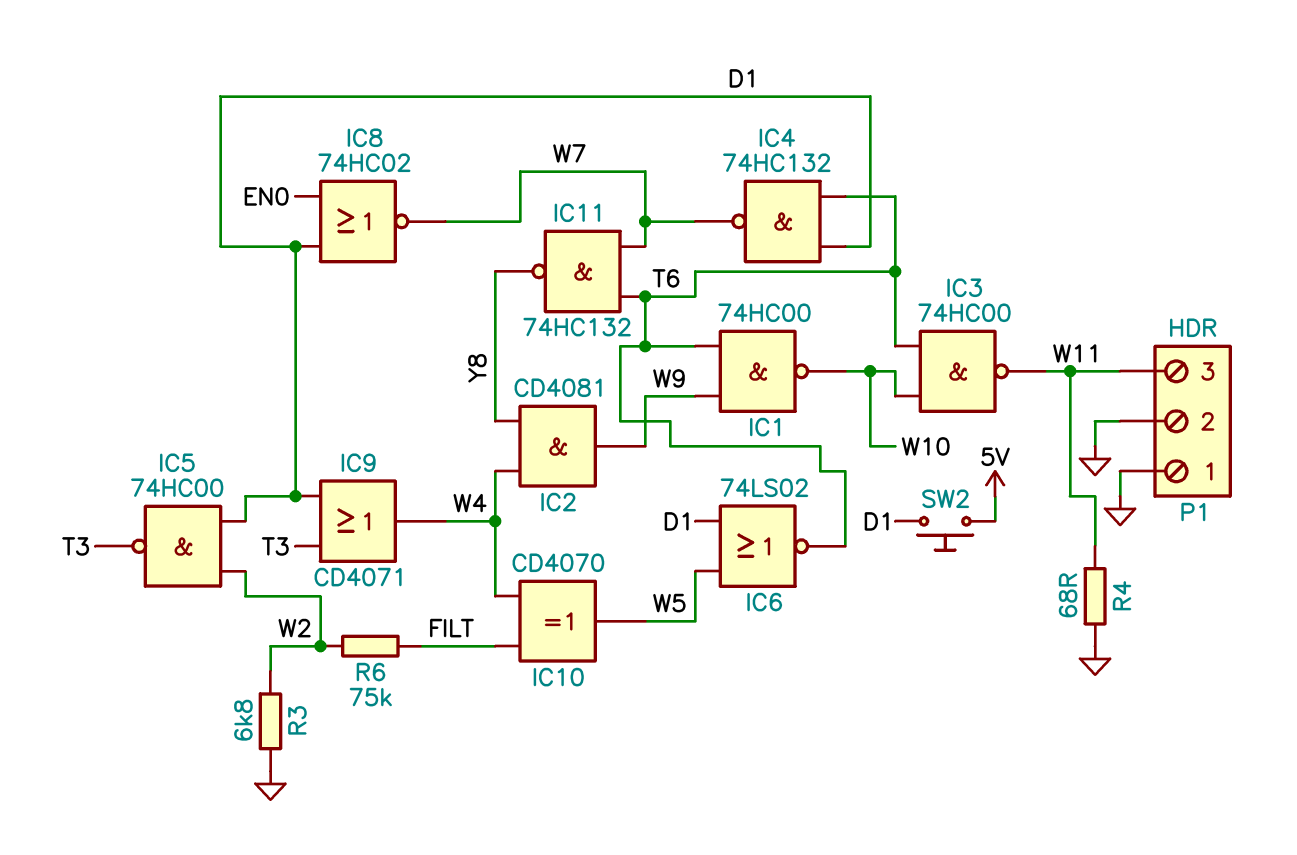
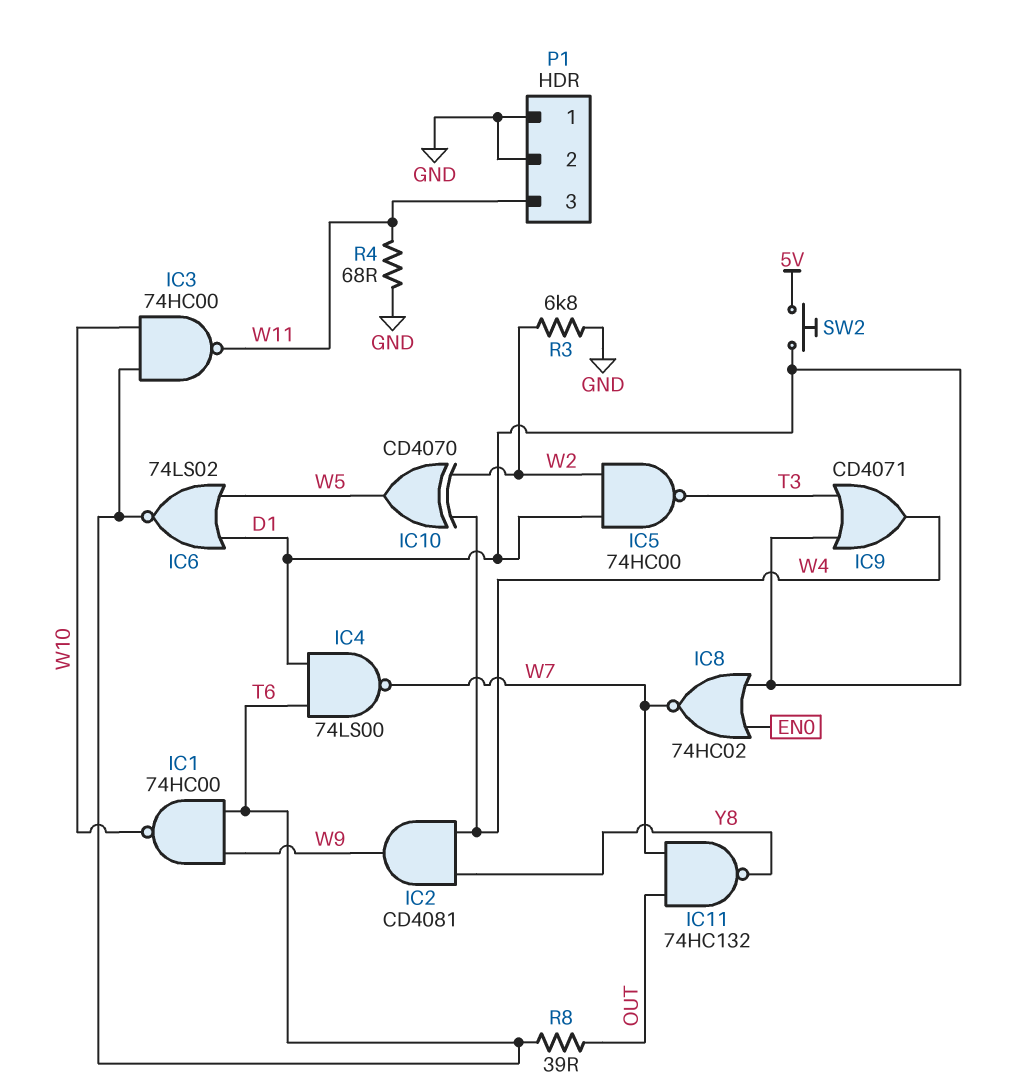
IC4: NAND 74HC132 (in D1, in T6, out W7) -> NAND 74LS00 (in D1, in T6, out W7)
IC10: XOR CD4070 (in FILT, in W4, out W5) -> XOR CD4070 (in W2, in W4, out W5)
IC11: NAND 74HC132 (in T6, in W7, out Y8) -> NAND 74HC132 (in OUT, in W7, out Y8)
R6: 75k (FILT, W2) -> none
R8: none -> 39 (OUT, T6)

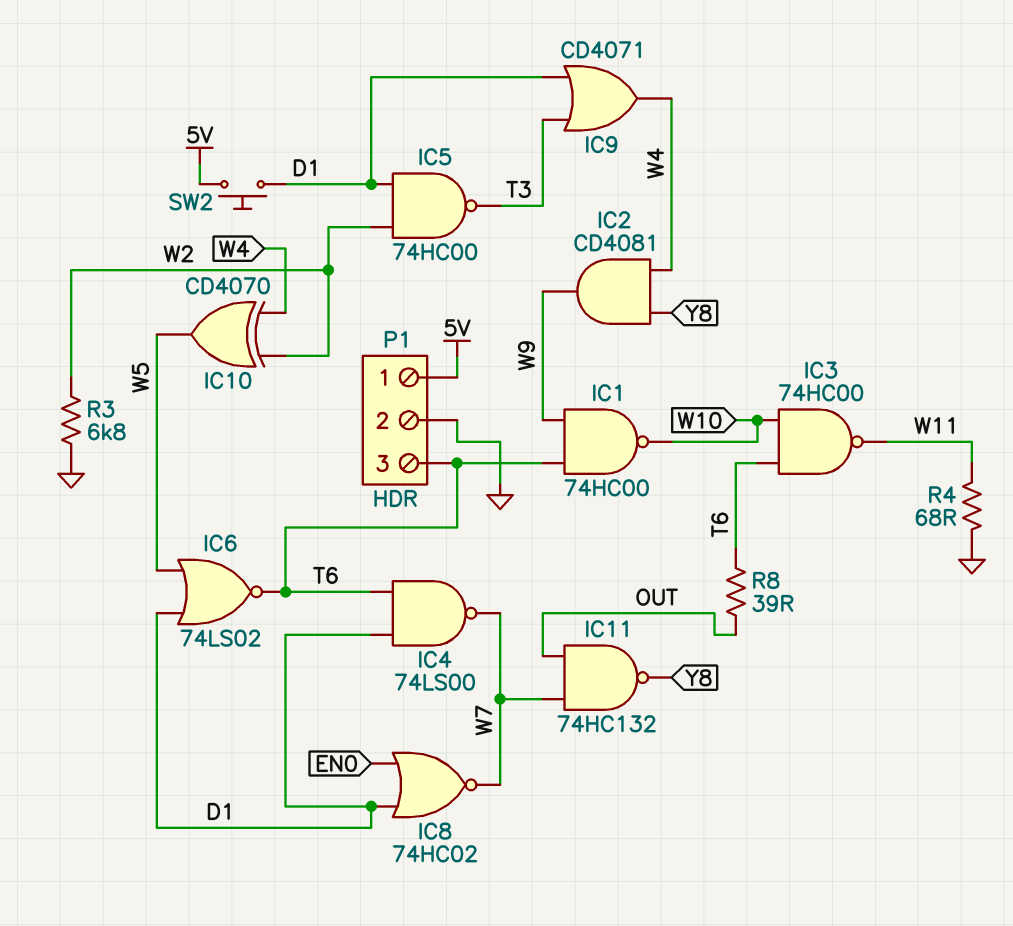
P1 pin 1: GND -> 5V
P1 pin 3: W11 -> T6

